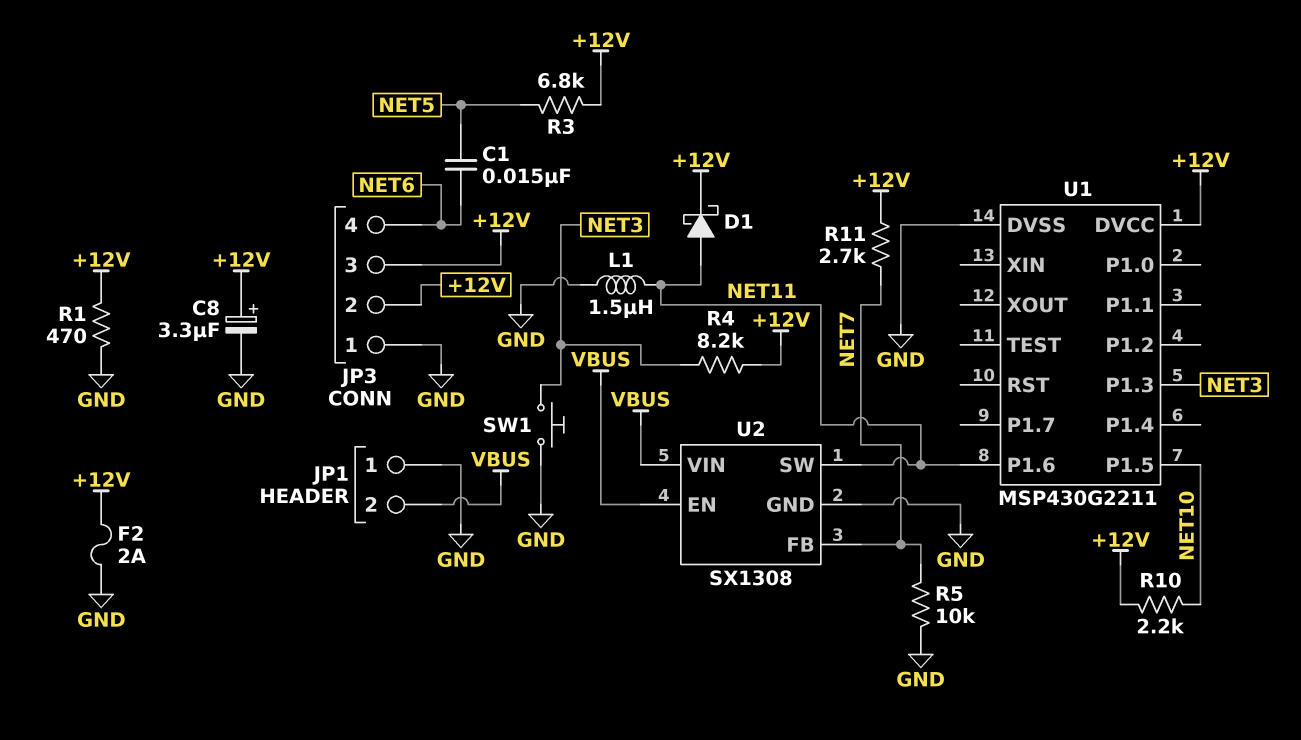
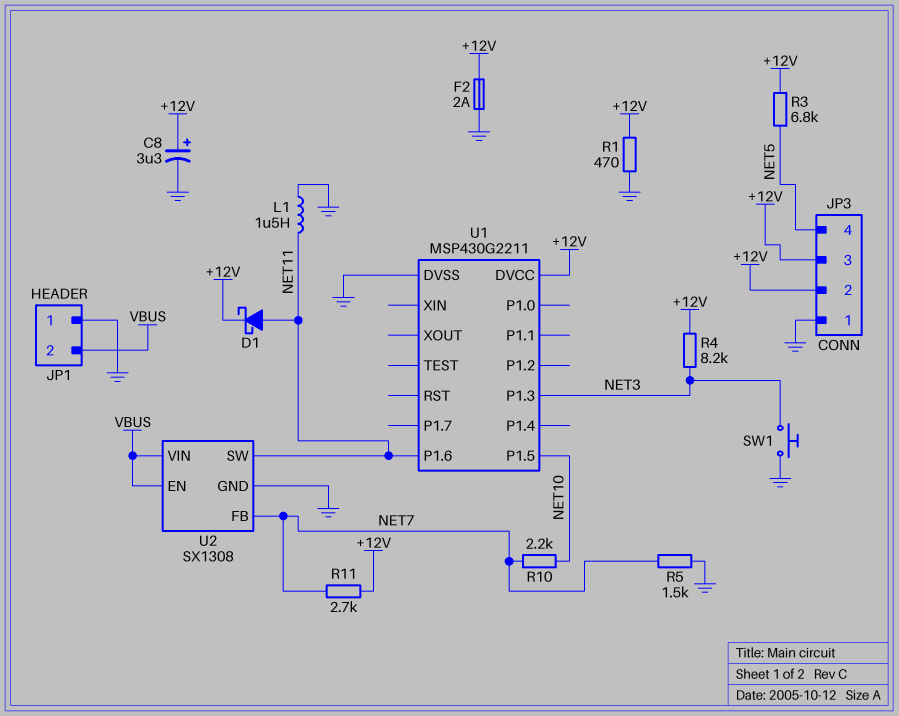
C1: 15nF (NET5, NET6) -> none
JP3 pin 4: NET6 -> NET5
R5: 10k (GND, NET7) -> 1.5k (GND, NET7)
R10: 2.2k (+12V, NET10) -> 2.2k (NET7, NET10)

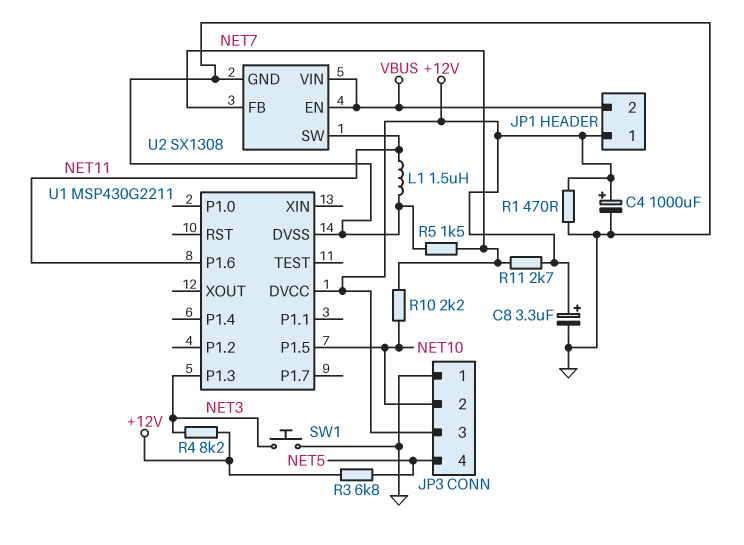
C4: none -> 1000uF (plus +12V, minus GND)
D1: schottky (A NET11, K +12V) -> none
F2: 2A (+12V, GND) -> none
JP1 pin 1: GND -> +12V
JP3 pin 2: +12V -> NET10

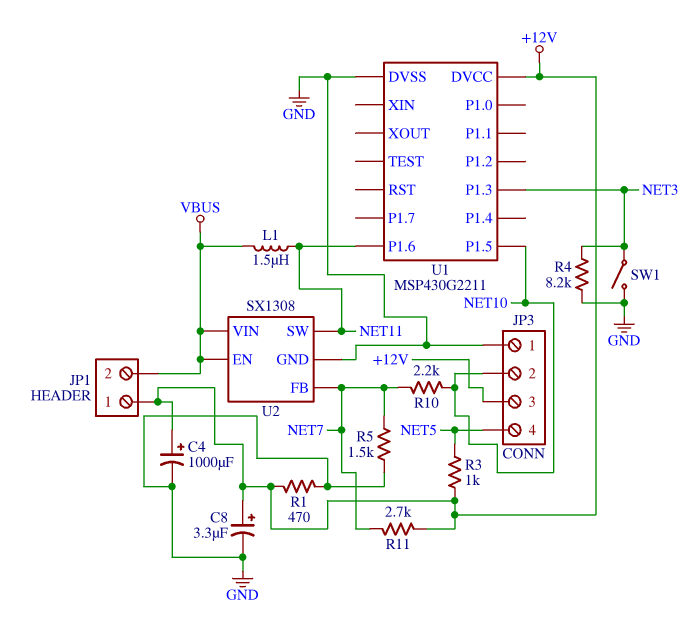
L1: 1.5uH (GND, NET11) -> 1.5uH (NET11, VBUS)
R3: 6.8k (+12V, NET5) -> 1k (+12V, NET5)
R4: 8.2k (+12V, NET3) -> 8.2k (GND, NET3)
SW1: button (GND, NET3) -> switch (GND, NET3)

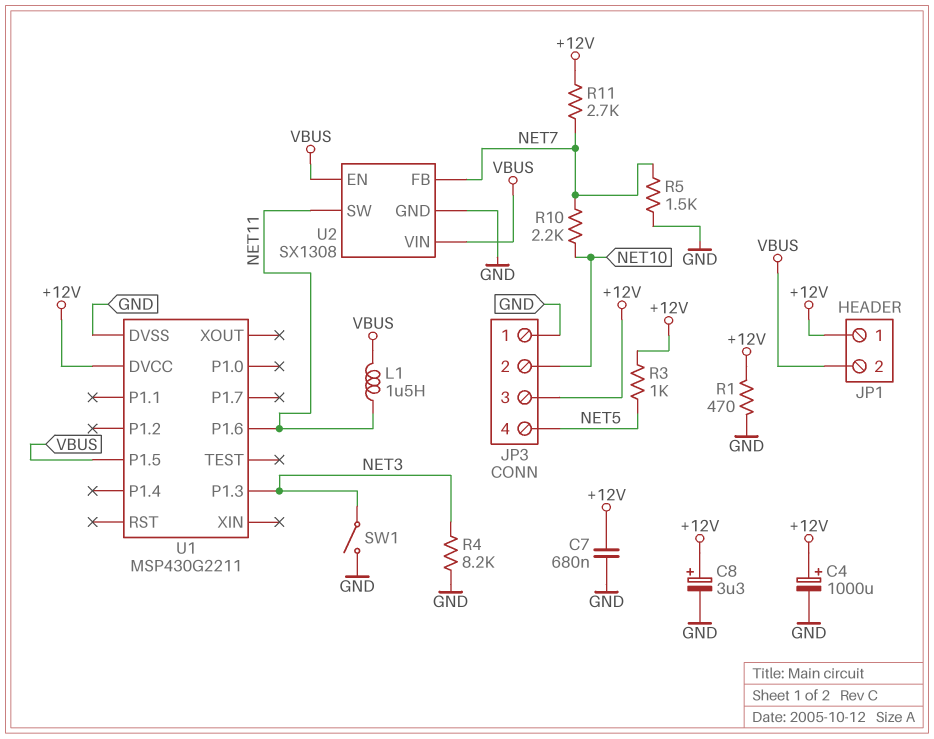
C7: none -> 680nF (+12V, GND)
U1 pin P1.5: NET10 -> VBUS

